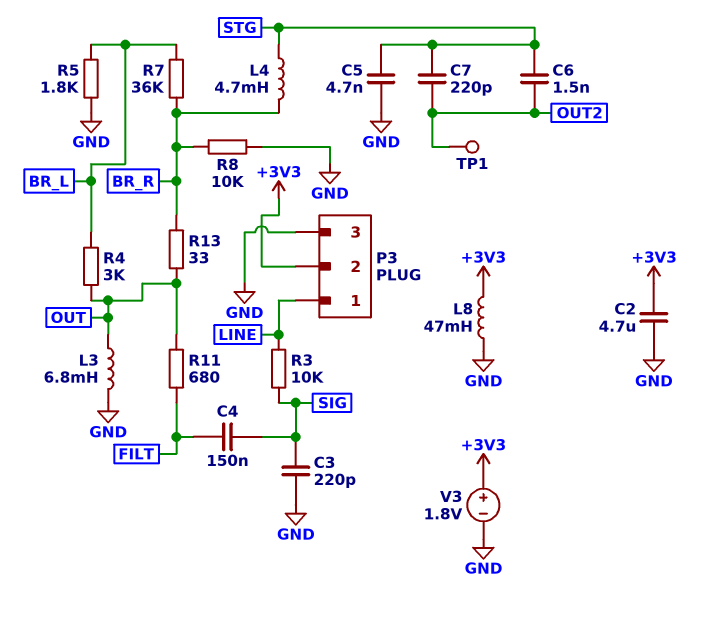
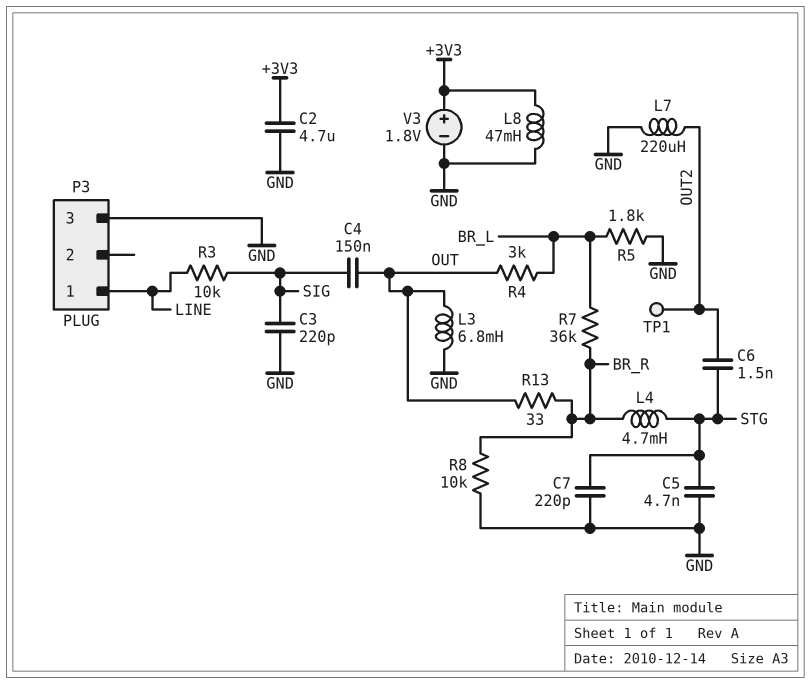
C4: 150nF (FILT, SIG) -> 150nF (OUT, SIG)
C7: 220pF (OUT2, STG) -> 220pF (GND, STG)
L7: none -> 220uH (GND, OUT2)
P3 pin 2: +3V3 -> none
R11: 680 (FILT, OUT) -> none

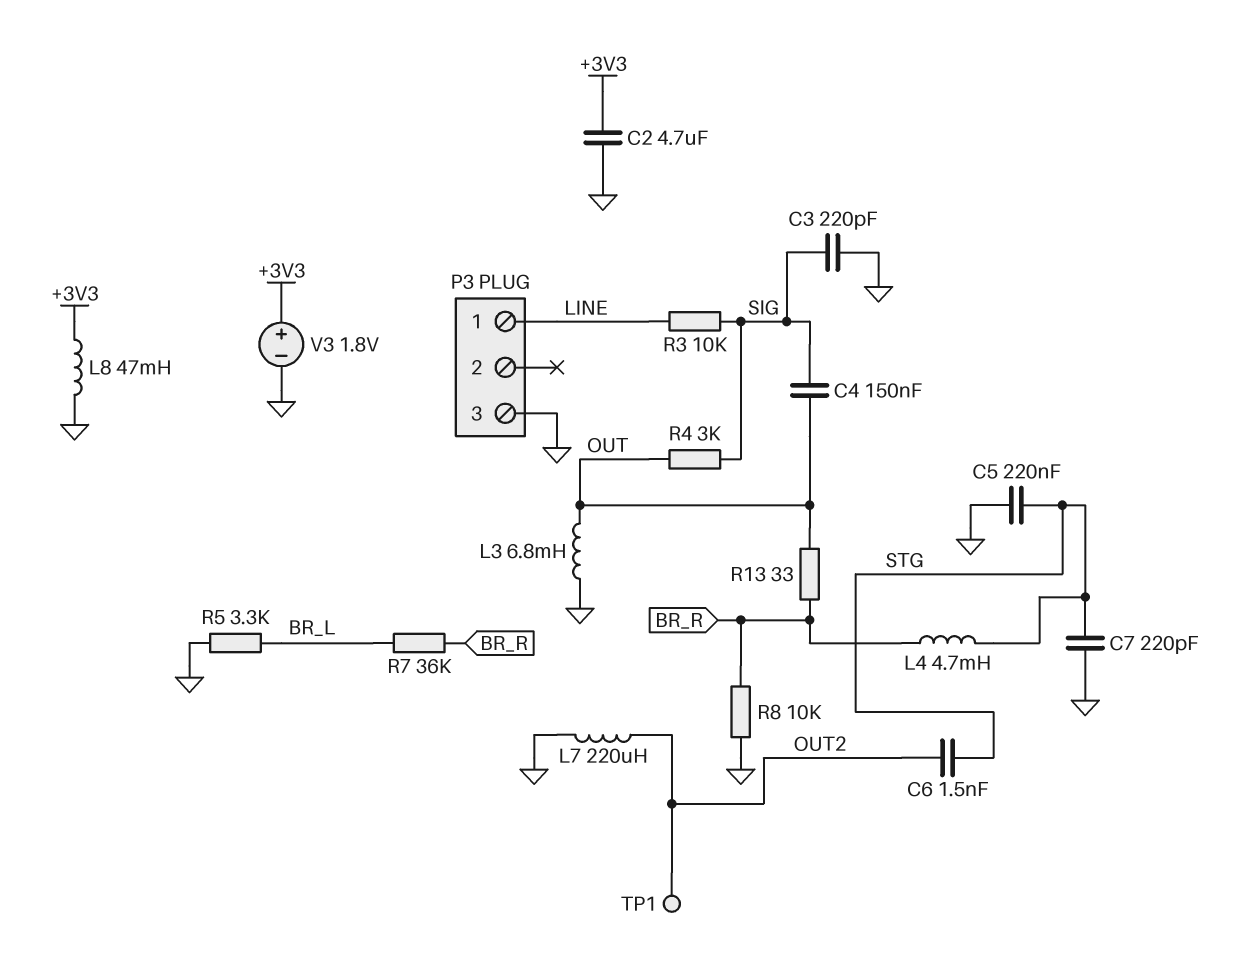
C5: 4.7nF (GND, STG) -> 220nF (GND, STG)
R4: 3k (BR_L, OUT) -> 3k (OUT, SIG)
R5: 1.8k (BR_L, GND) -> 3.3k (BR_L, GND)

